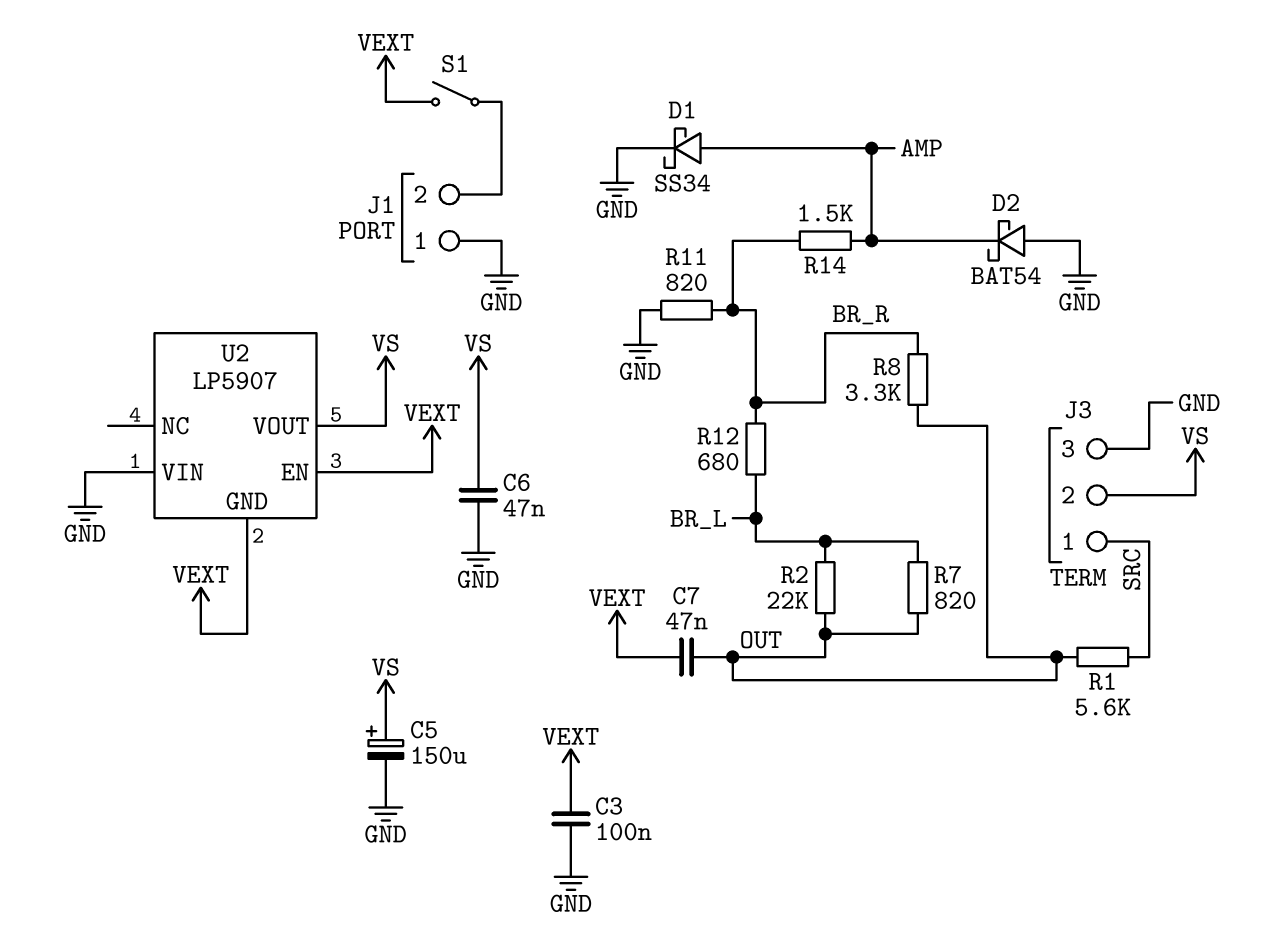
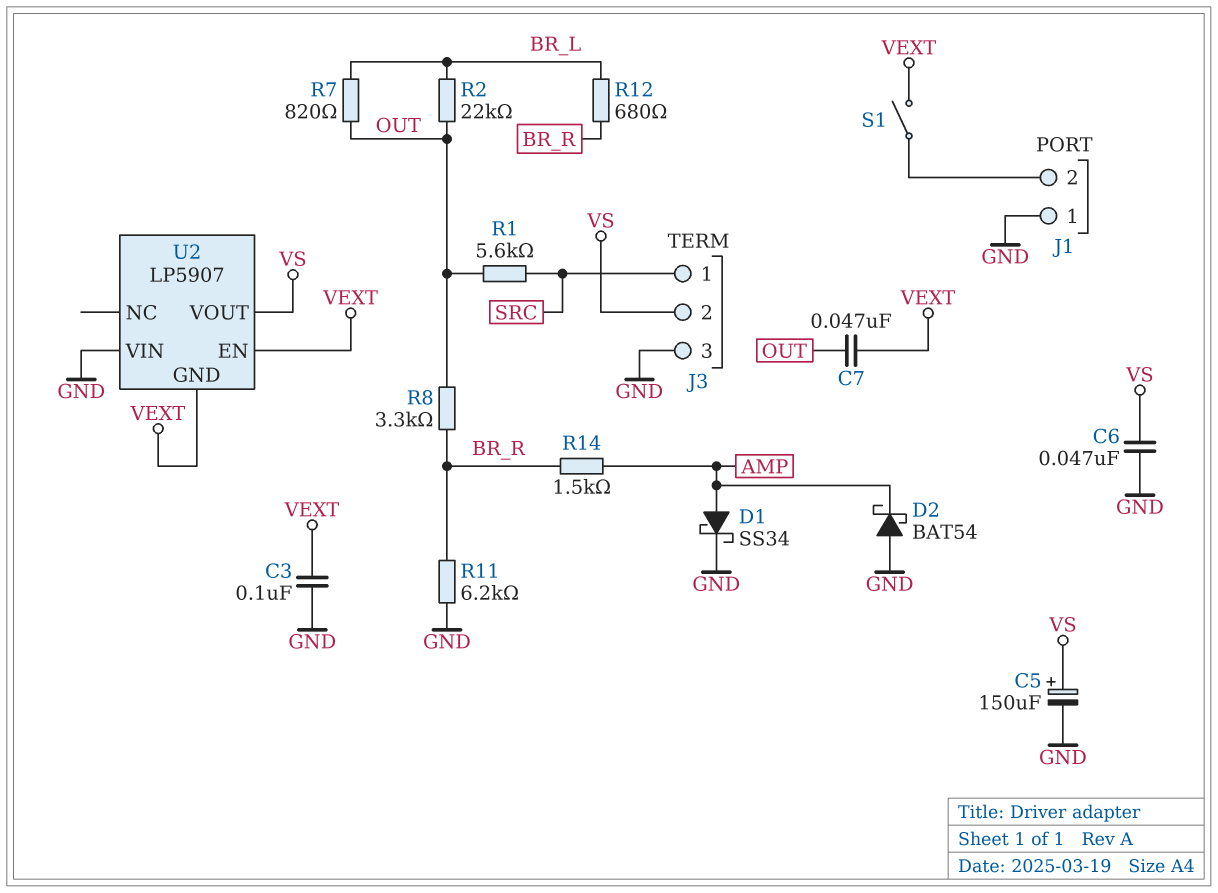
R11: 820 (BR_R, GND) -> 6.2k (BR_R, GND)

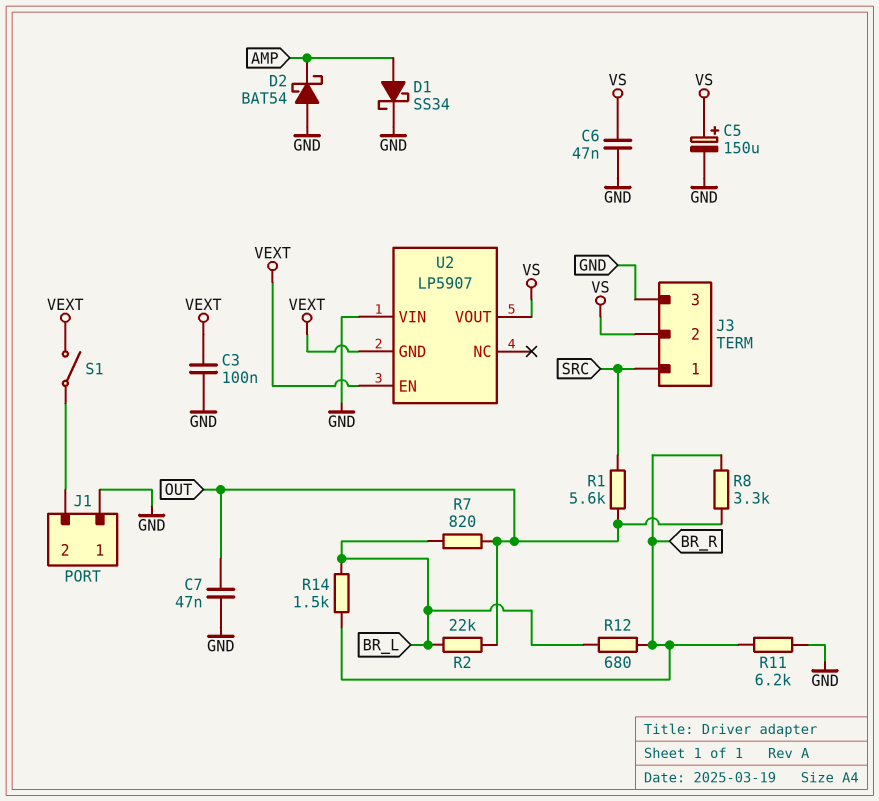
C7: 47nF (OUT, VEXT) -> 47nF (GND, OUT)
R14: 1.5k (AMP, BR_R) -> 1.5k (BR_L, BR_R)

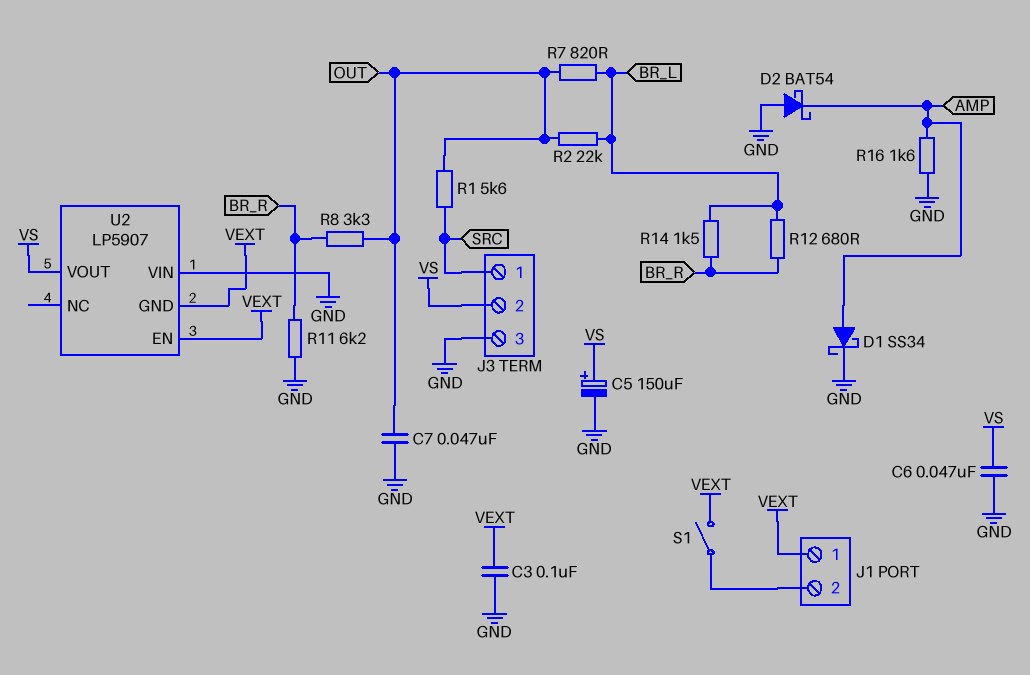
J1 pin 1: GND -> VEXT
R16: none -> 1.6k (AMP, GND)

